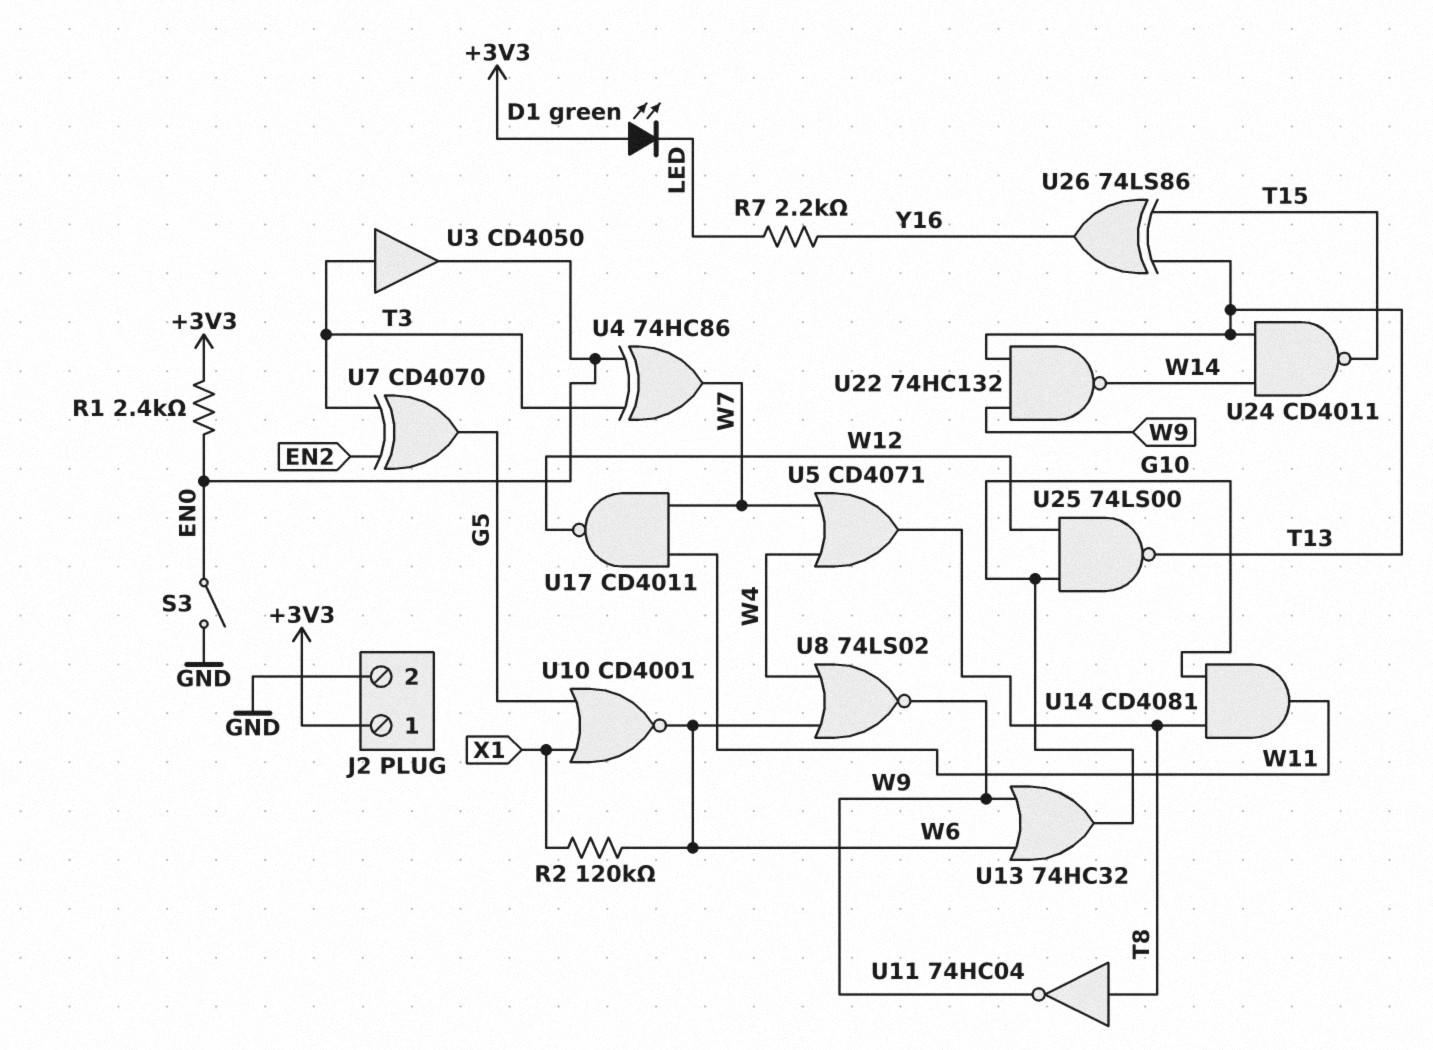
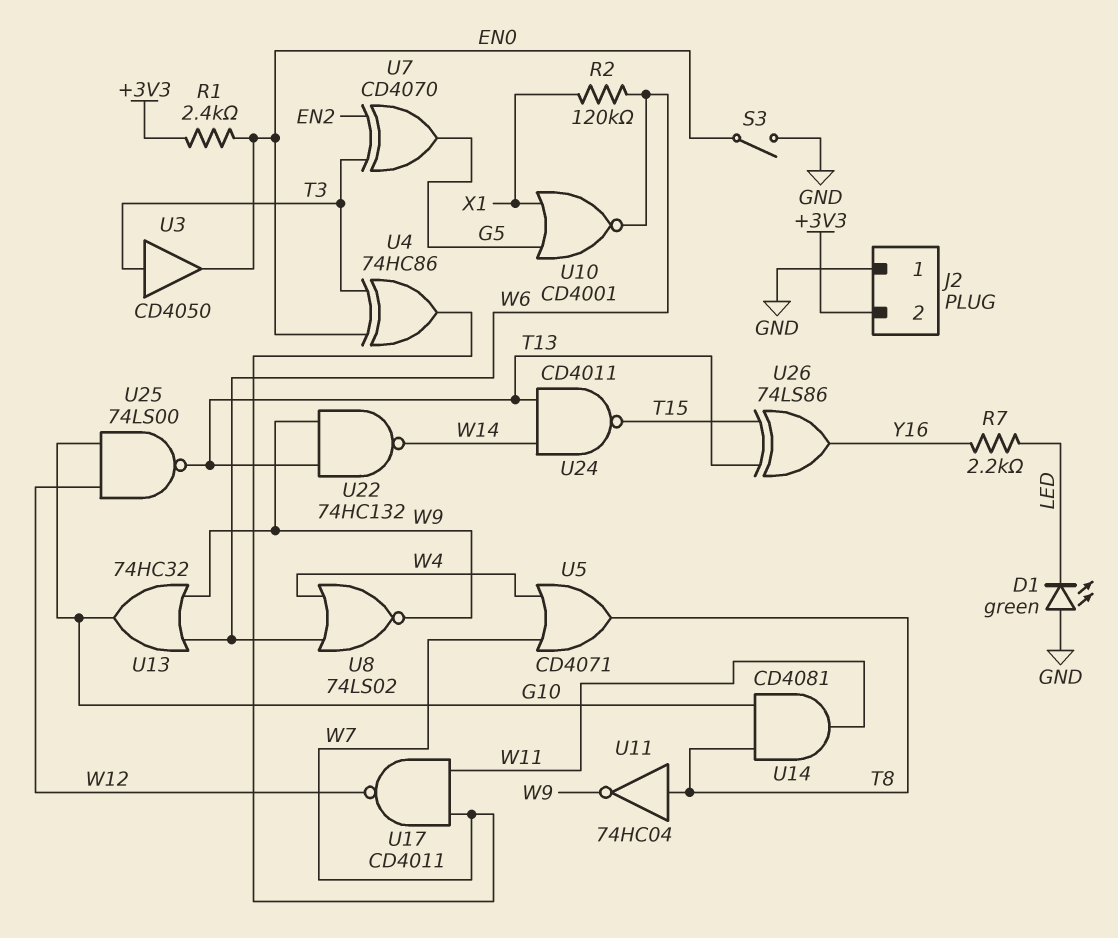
D1: LED green (A +3V3, K LED) -> LED green (A GND, K LED)
J2 pin 1: +3V3 -> GND
J2 pin 2: GND -> +3V3

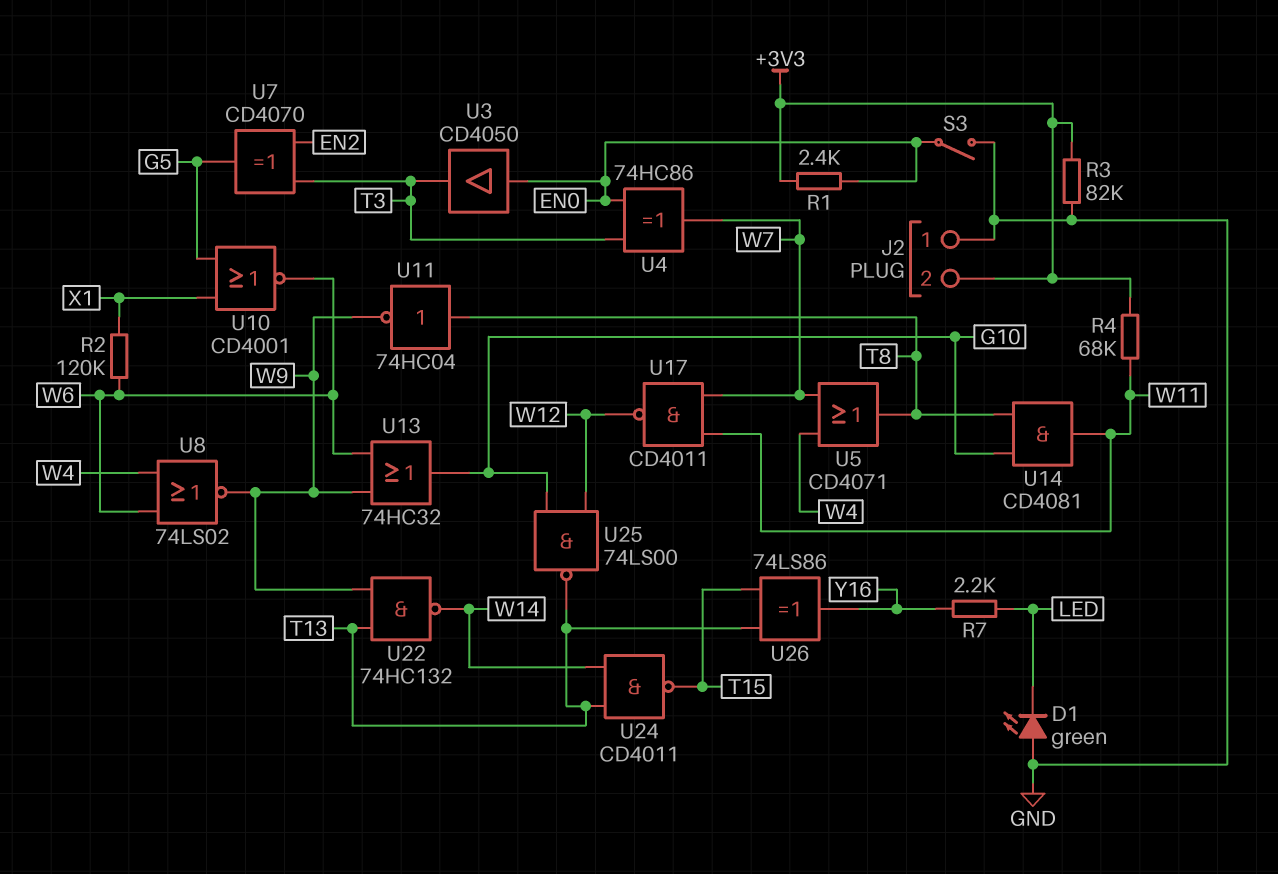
R3: none -> 82k (+3V3, GND)
R4: none -> 68k (+3V3, W11)
U3: buffer CD4050 (in T3, out EN0) -> buffer CD4050 (in EN0, out T3)

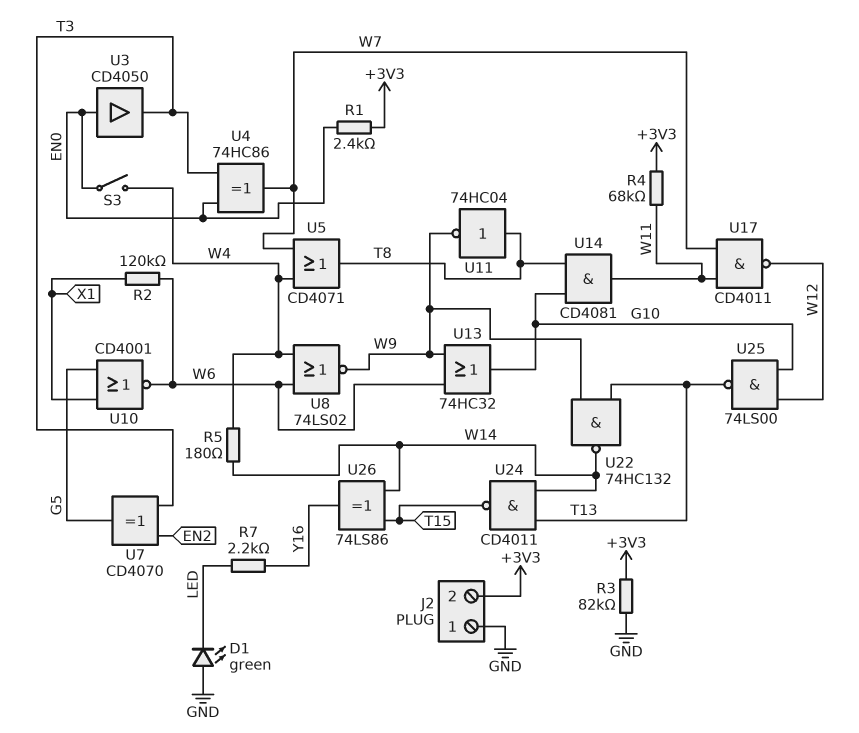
R5: none -> 180 (W4, W14)
S3: switch (EN0, GND) -> switch (EN0, W4)
U26: XOR 74LS86 (in T13, in T15, out Y16) -> XOR 74LS86 (in T15, in W14, out Y16)

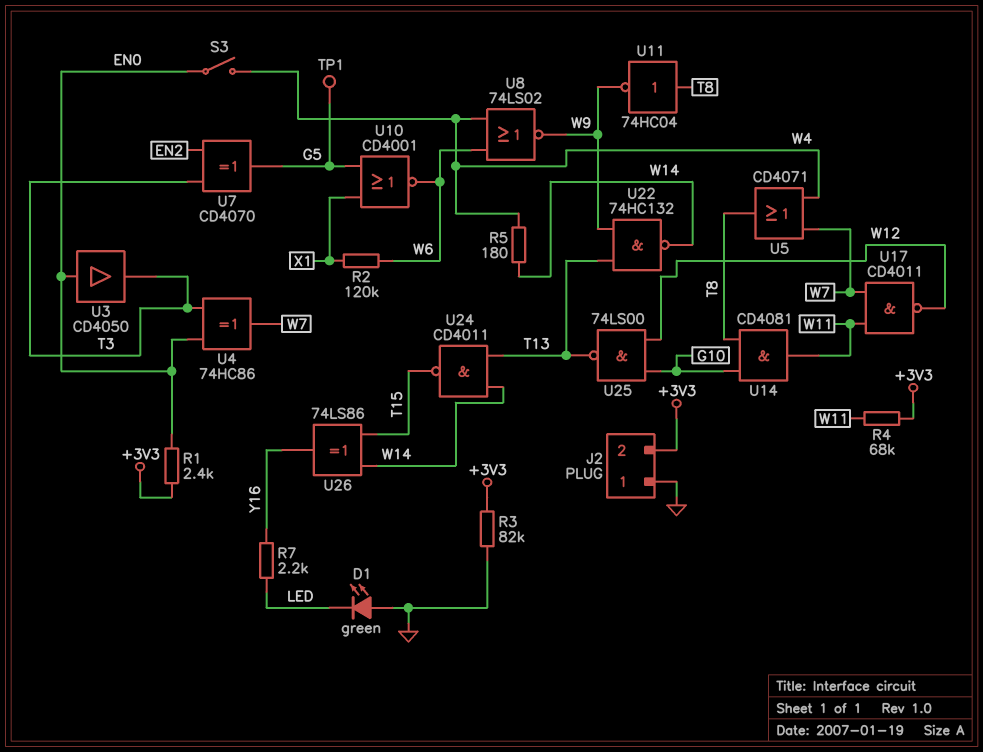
TP1: none -> test point (G5)
U13: OR 74HC32 (in W6, in W9, out G10) -> none

